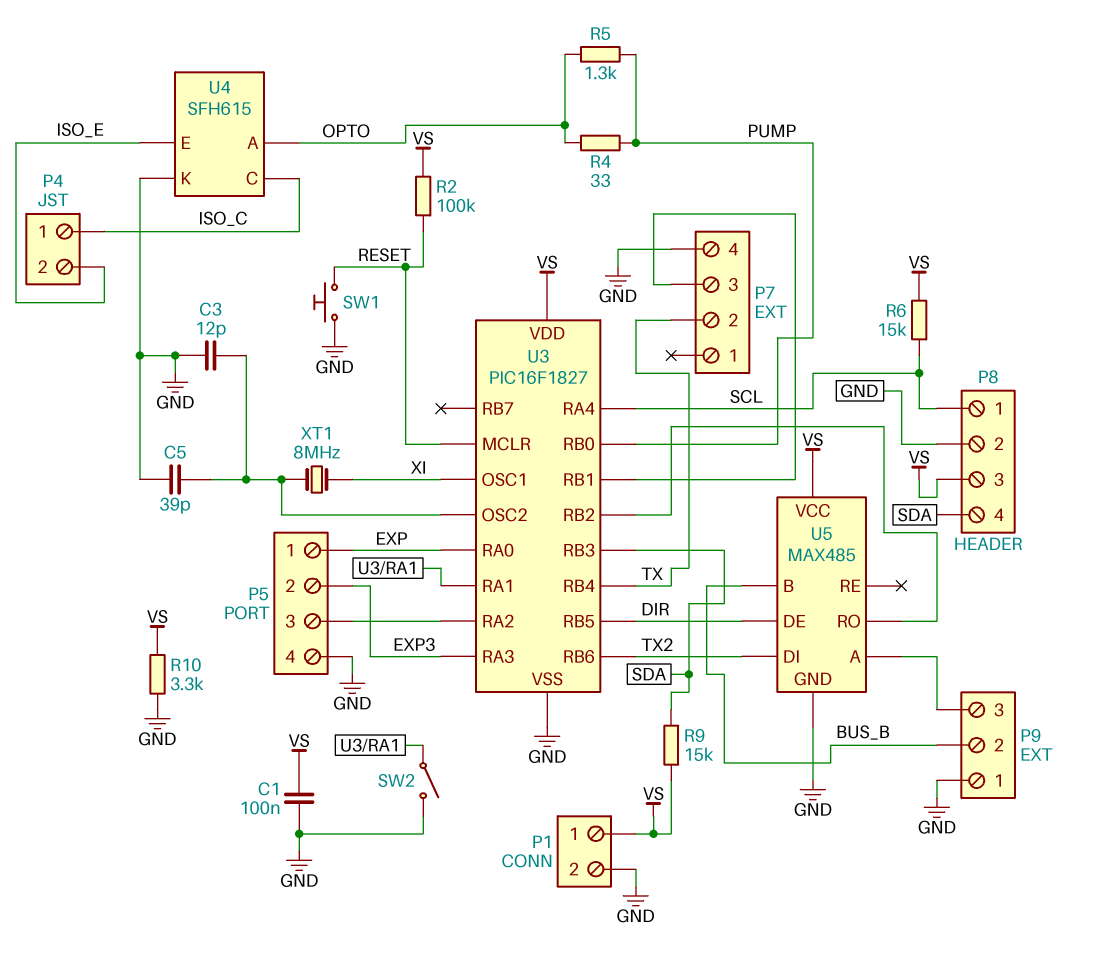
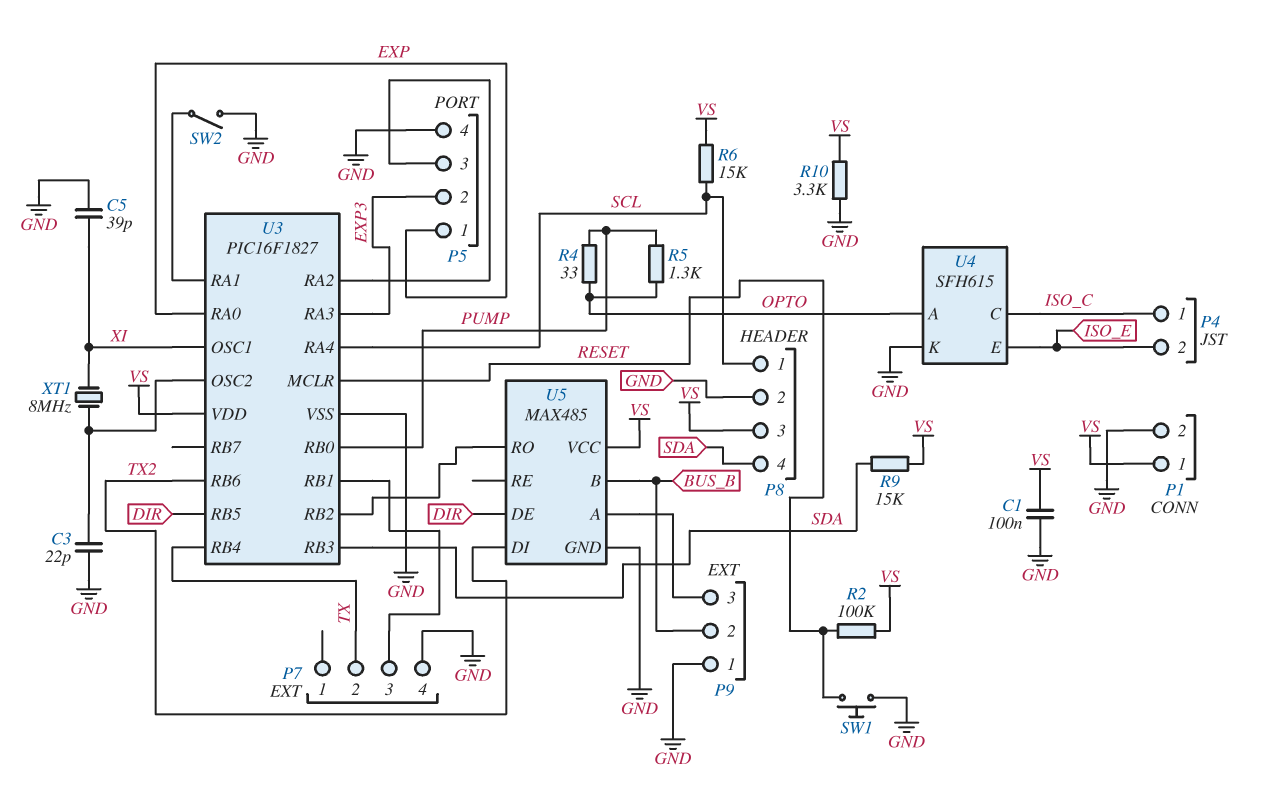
C3: 12pF (GND, U3/OSC2) -> 22pF (GND, U3/OSC2)
C5: 39pF (GND, U3/OSC2) -> 39pF (GND, XI)

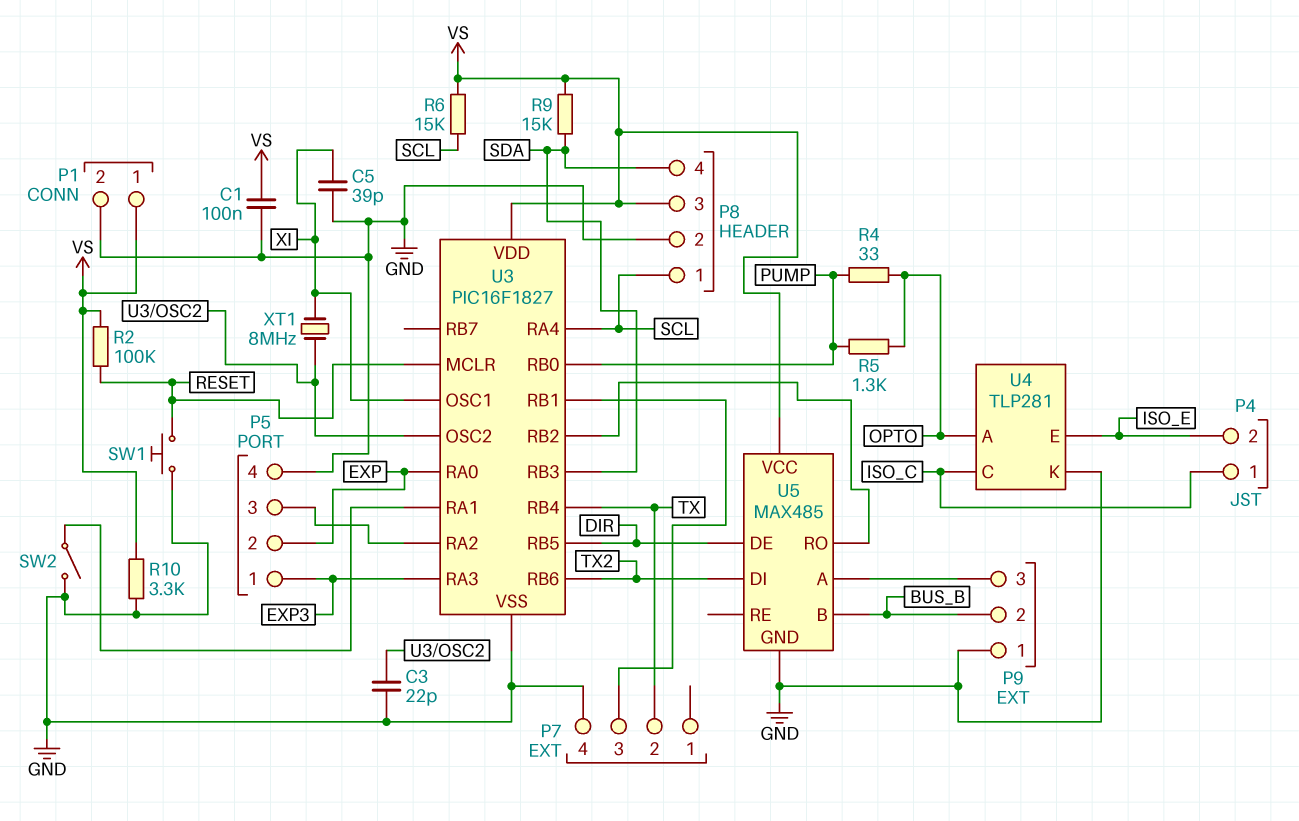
P5 pin 1: EXP -> EXP3
P5 pin 2: EXP3 -> EXP
U4: SFH615 -> TLP281

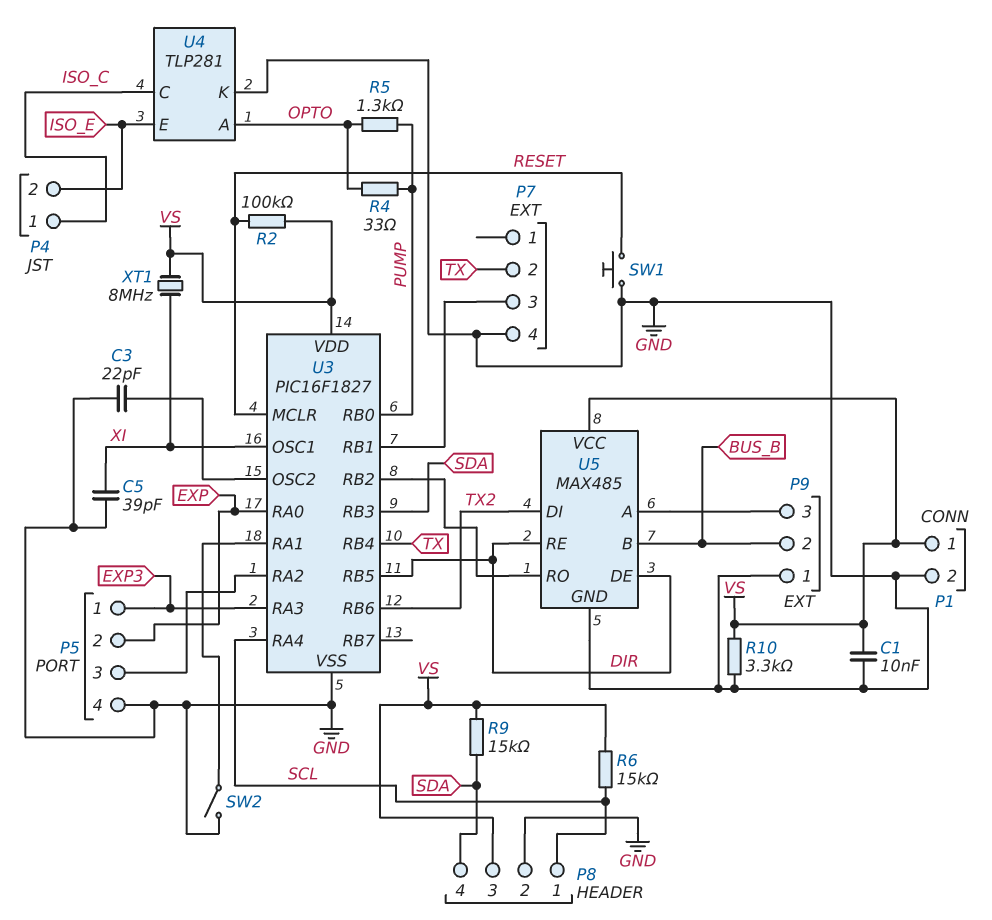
C1: 100nF (GND, VS) -> 10nF (GND, VS)
U5 pin RE: none -> DIR
XT1: 8MHz (U3/OSC2, XI) -> 8MHz (VS, XI)

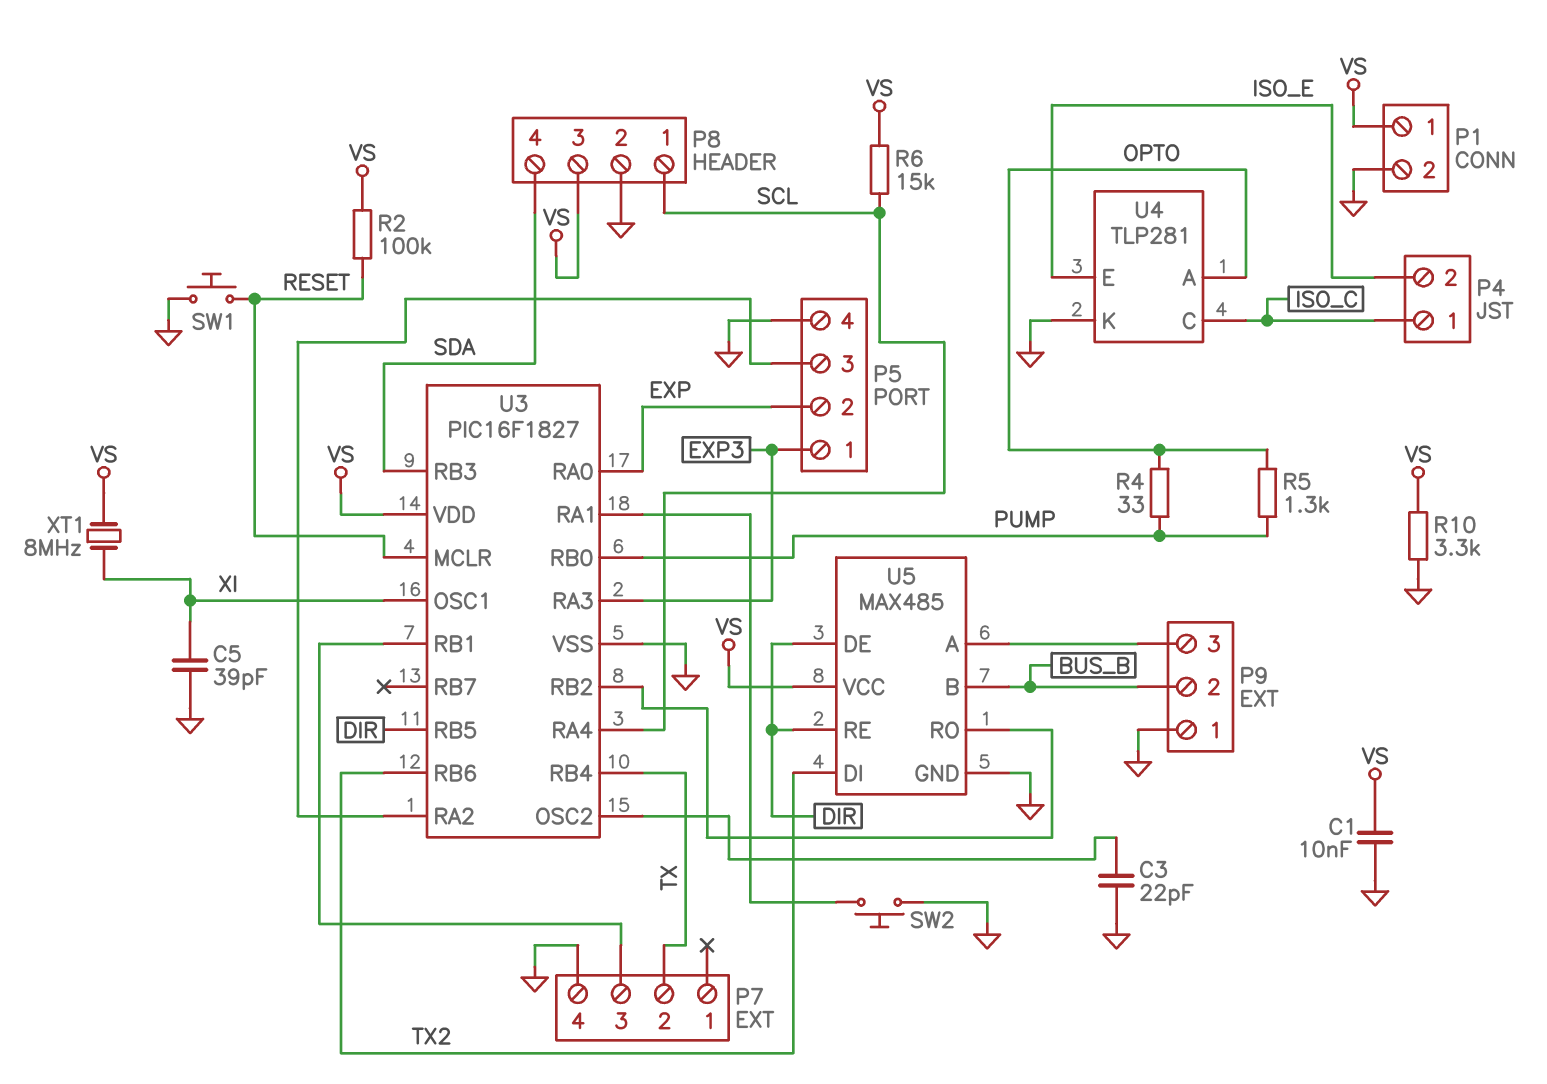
R9: 15k (SDA, VS) -> none
SW2: switch (GND, U3/RA1) -> button (GND, U3/RA1)

